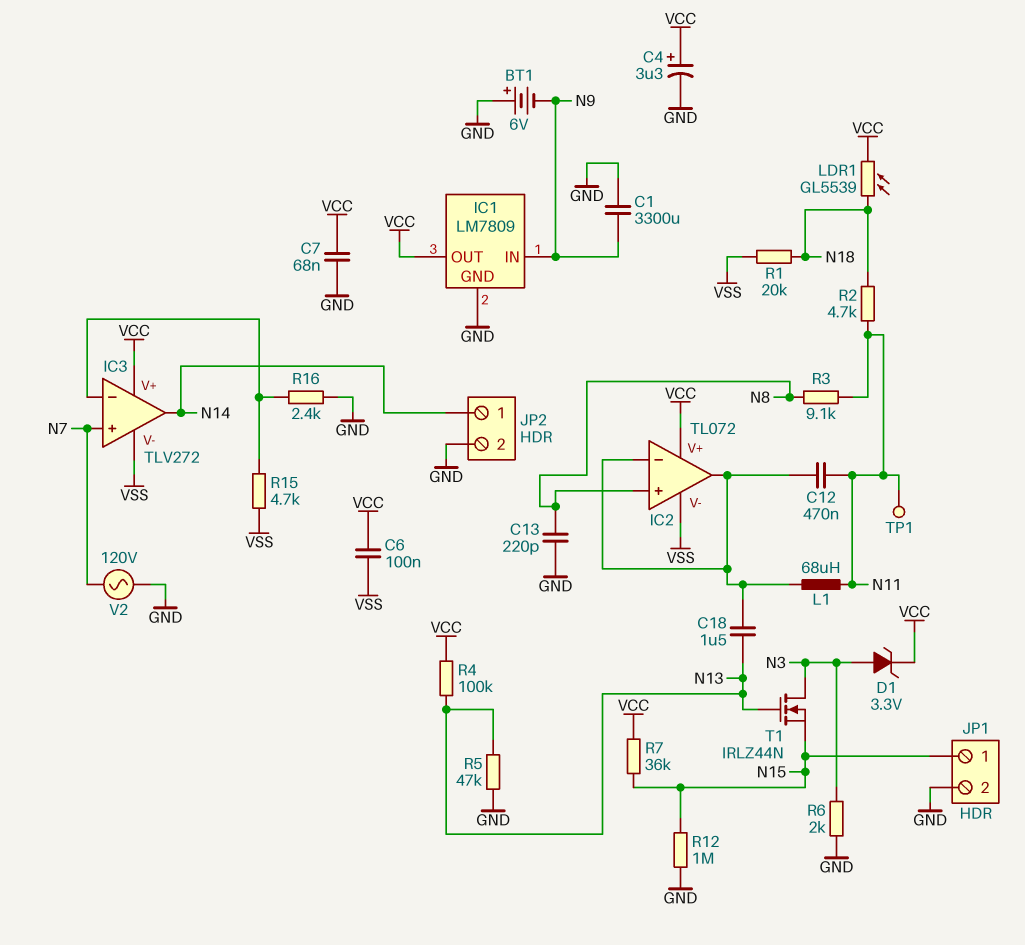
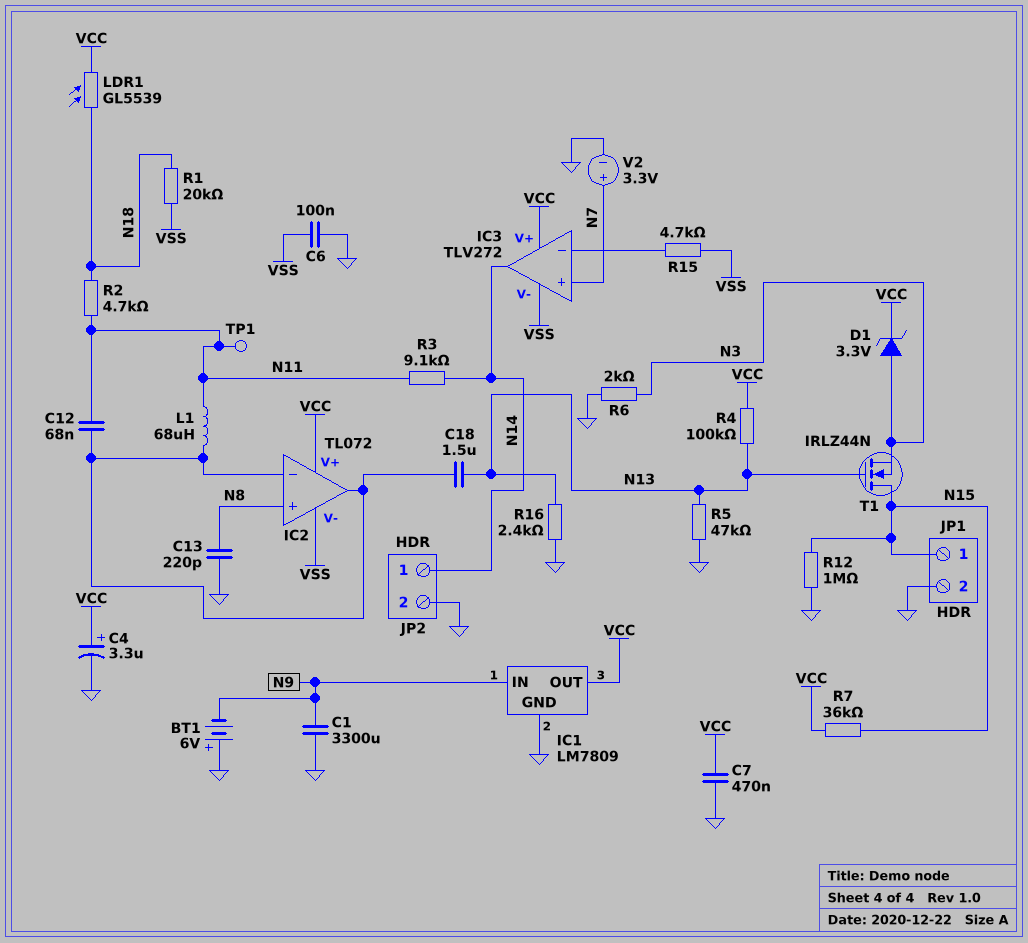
C6: 100nF (VCC, VSS) -> 100nF (GND, VSS)
C7: 68nF (GND, VCC) -> 470nF (GND, VCC)
C12: 470nF (IC2/in-, N11) -> 68nF (IC2/in-, N11)
R3: 9.1k (N8, N11) -> 9.1k (N11, N14)
R16: 2.4k (GND, IC3/in-) -> 2.4k (GND, N13)
T1: NMOS IRLZ44N (G N13, D N3, S N15) -> NMOS IRLZ44N (G N13, D N15, S N3)
V2: AC 120V (GND, N7) -> 3.3V (plus N7, minus GND)

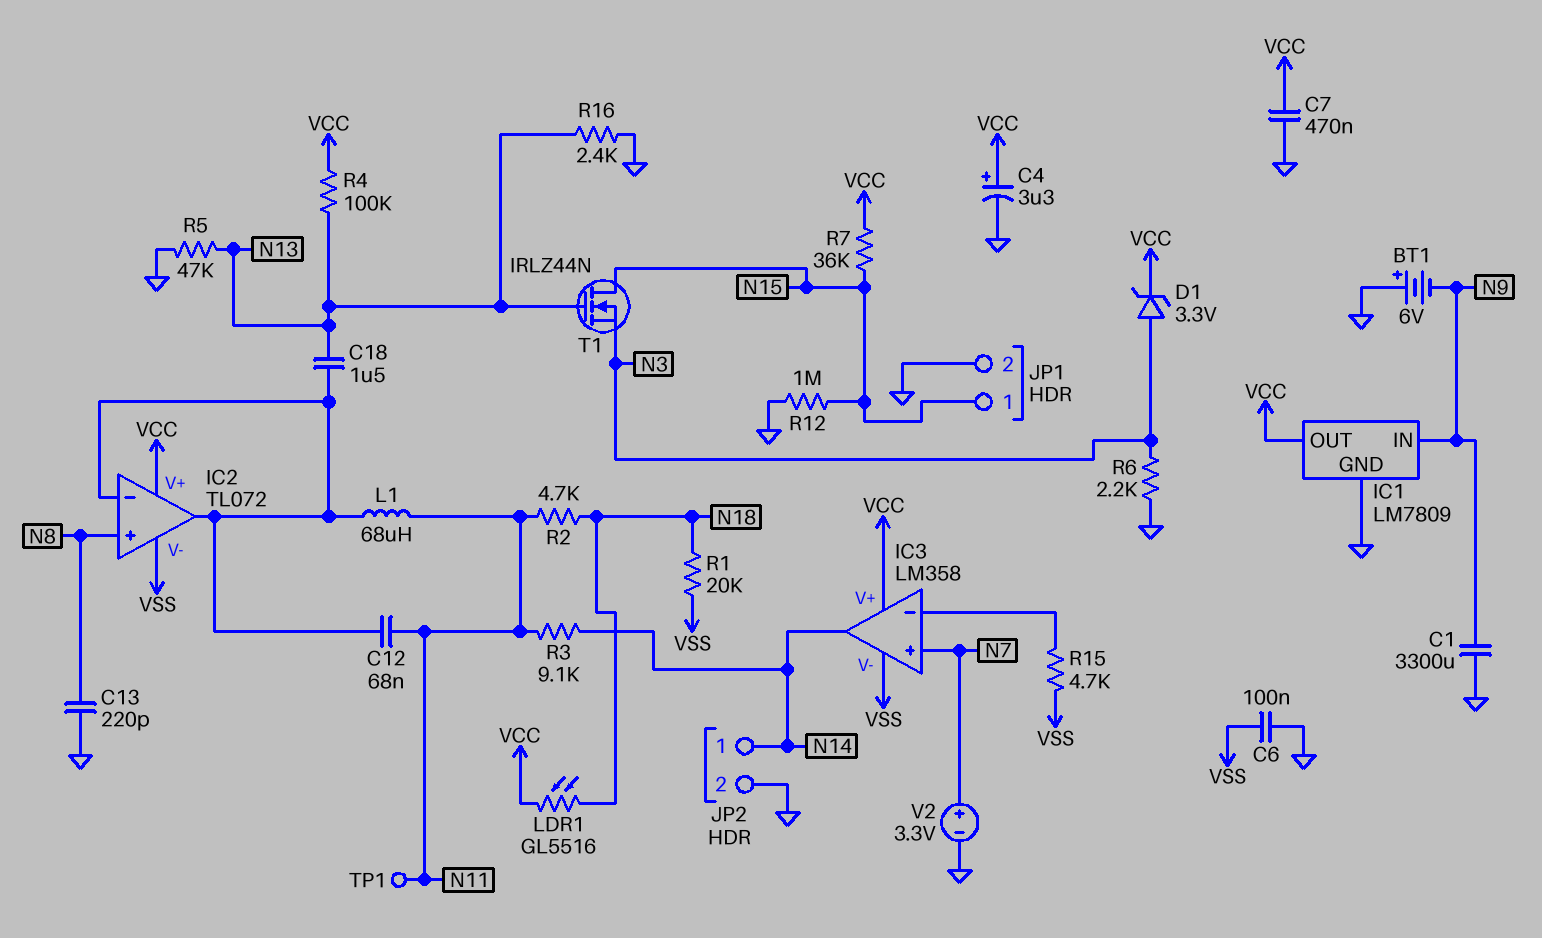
IC3: TLV272 -> LM358
LDR1: GL5539 (N18, VCC) -> GL5516 (N18, VCC)
R6: 2k (GND, N3) -> 2.2k (GND, N3)

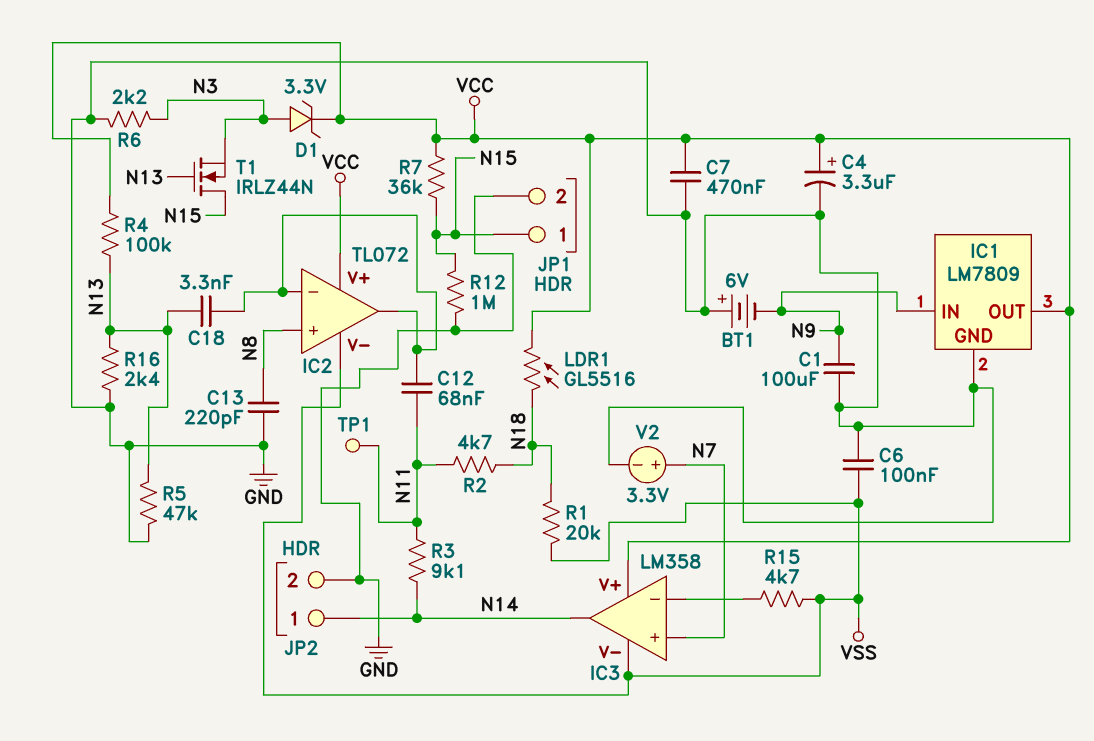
C1: 3300uF (GND, N9) -> 100uF (GND, N9)
C18: 1.5uF (IC2/in-, N13) -> 3.3nF (IC2/in-, N13)
L1: 68uH (IC2/in-, N11) -> none

